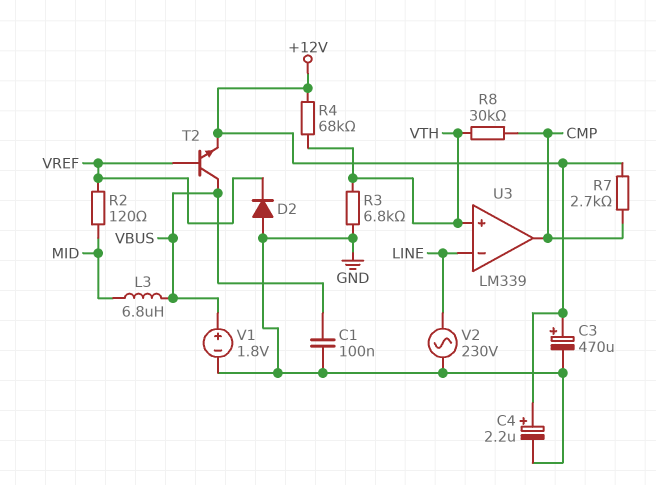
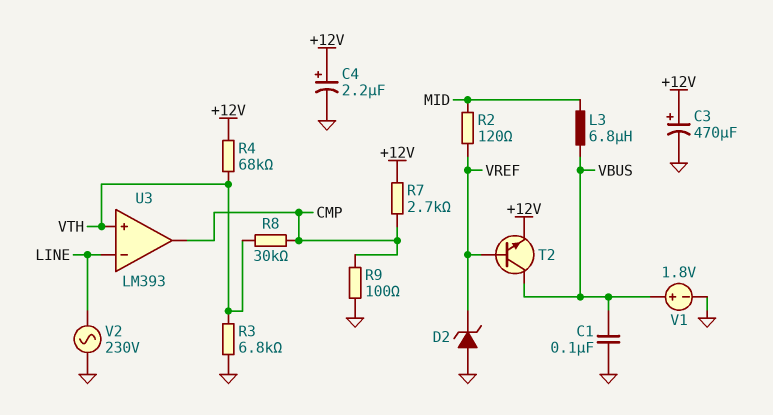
D2: diode (A GND, K VREF) -> zener (A GND, K VREF)
R9: none -> 100 (CMP, GND)
U3: LM339 -> LM393

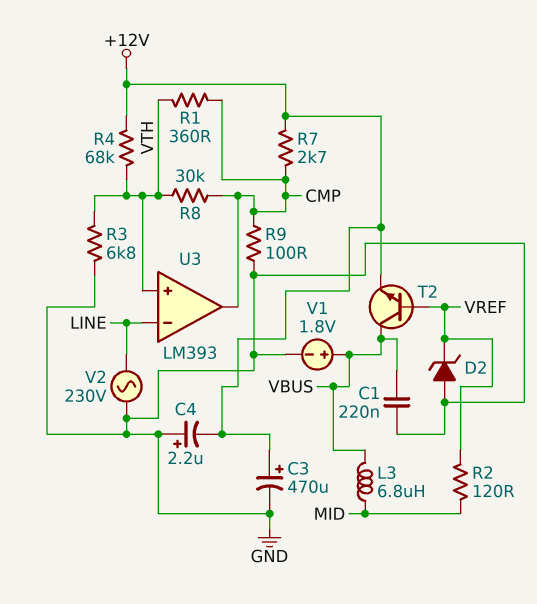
C1: 100nF (GND, VBUS) -> 220nF (GND, VBUS)
C4: 2.2uF (plus +12V, minus GND) -> 2.2uF (plus GND, minus +12V)
R1: none -> 360 (CMP, VTH)

